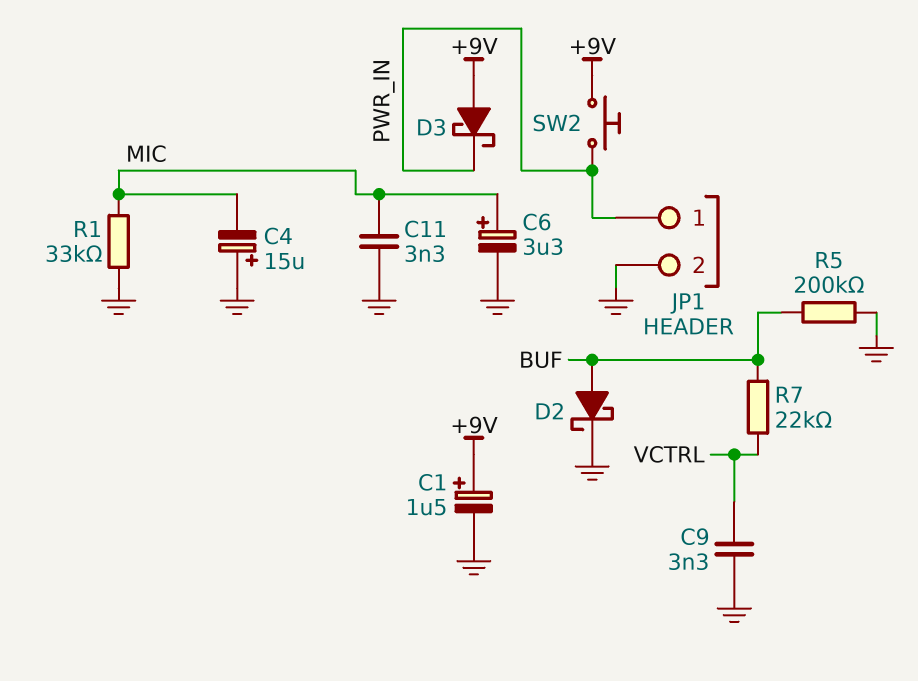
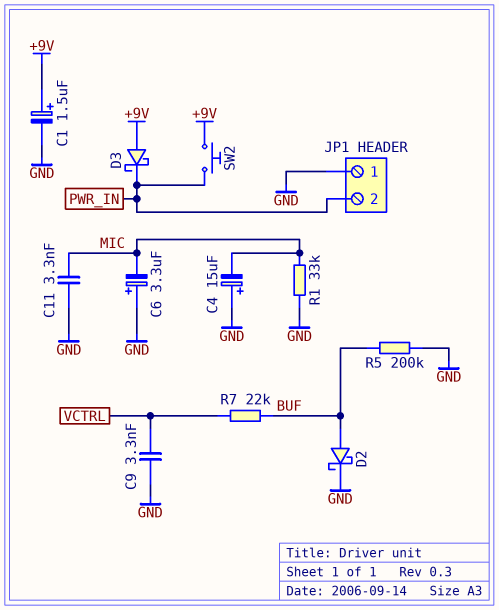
C6: 3.3uF (plus MIC, minus GND) -> 3.3uF (plus GND, minus MIC)
JP1 pin 1: PWR_IN -> GND
JP1 pin 2: GND -> PWR_IN

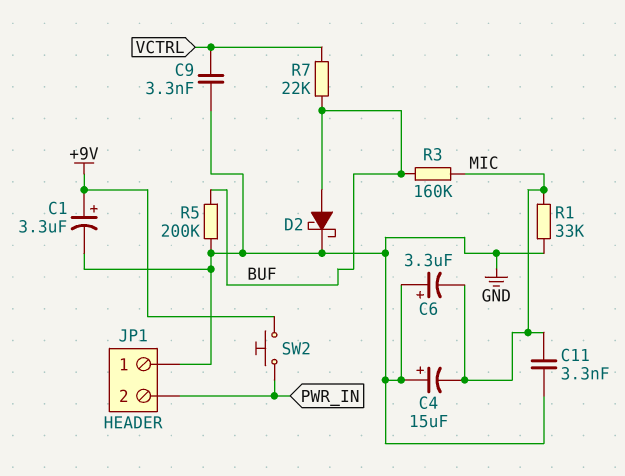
C1: 1.5uF (plus +9V, minus GND) -> 3.3uF (plus +9V, minus GND)
D3: schottky (A +9V, K PWR_IN) -> none
R3: none -> 160k (BUF, MIC)

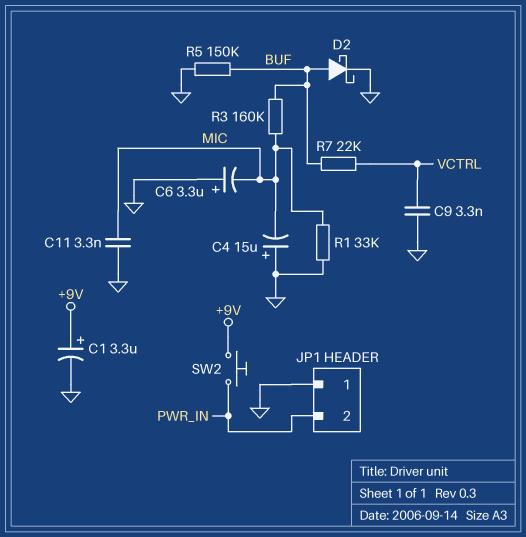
R5: 200k (BUF, GND) -> 150k (BUF, GND)

